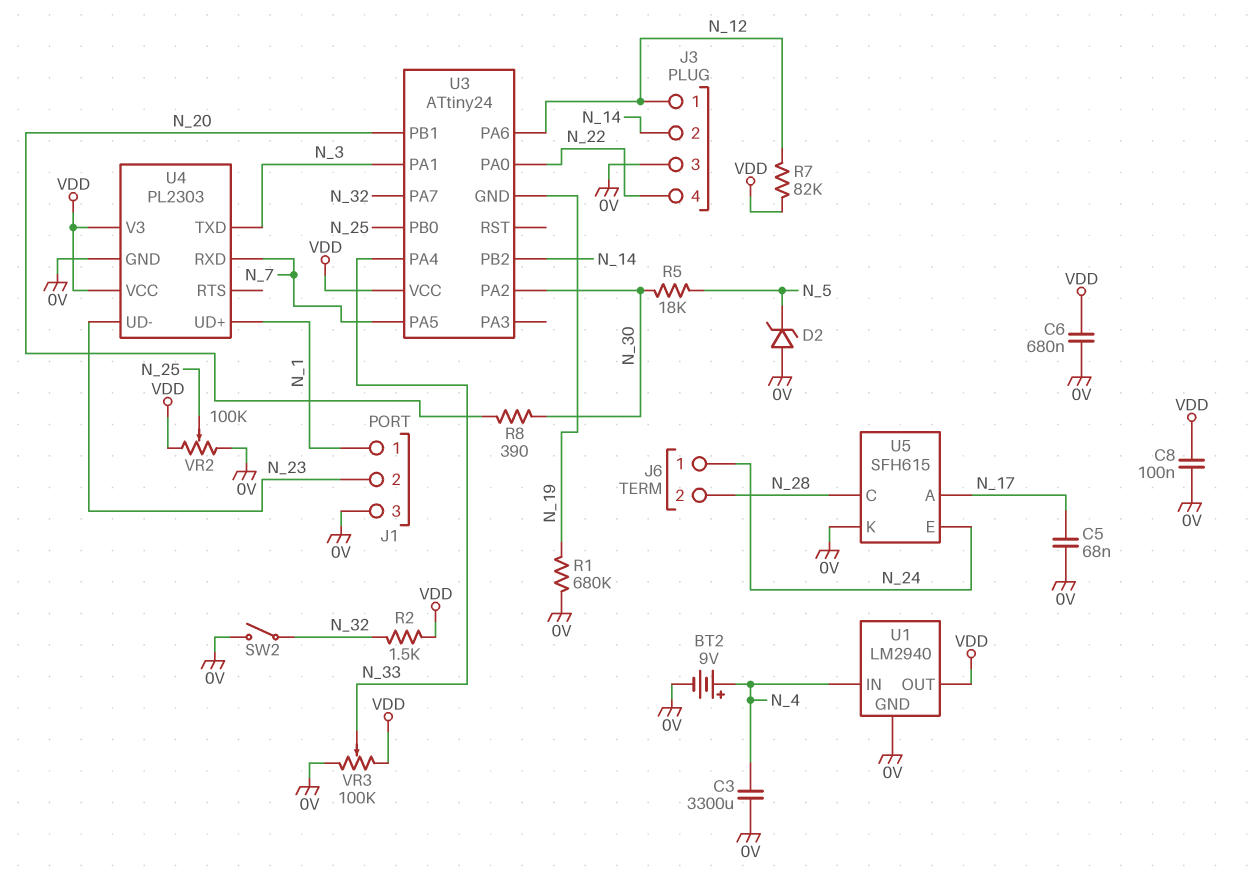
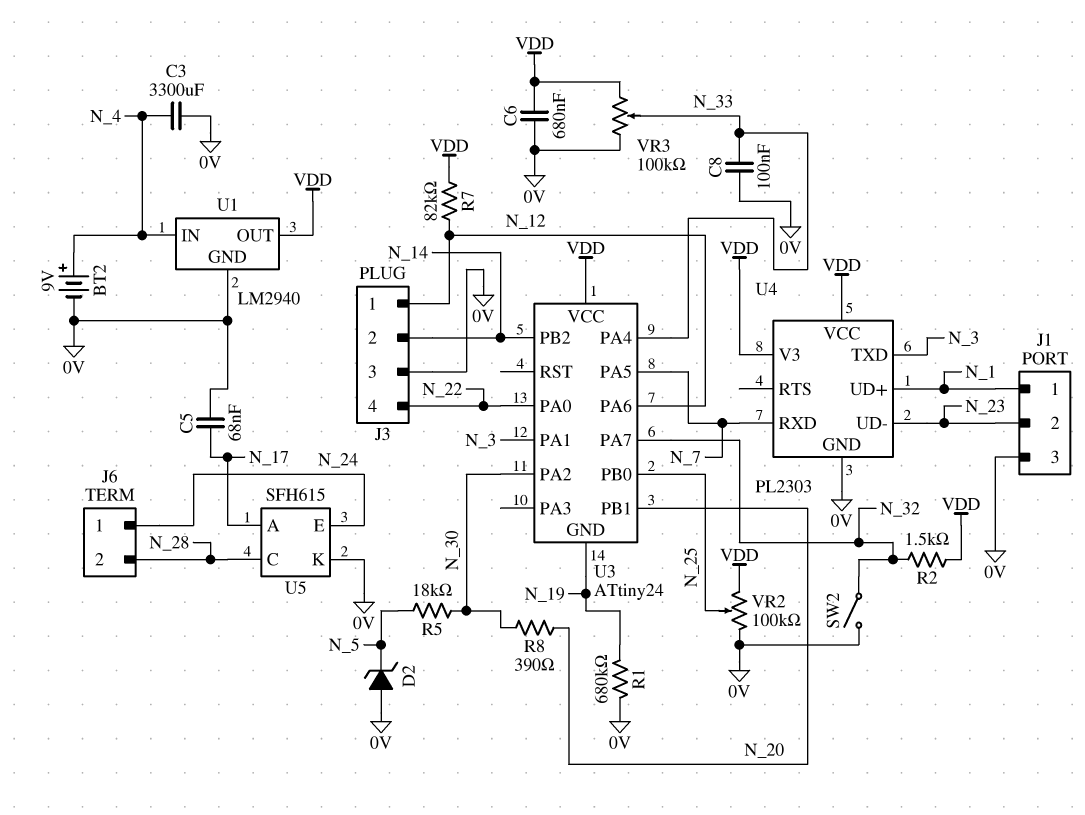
C8: 100nF (0V, VDD) -> 100nF (0V, N_33)

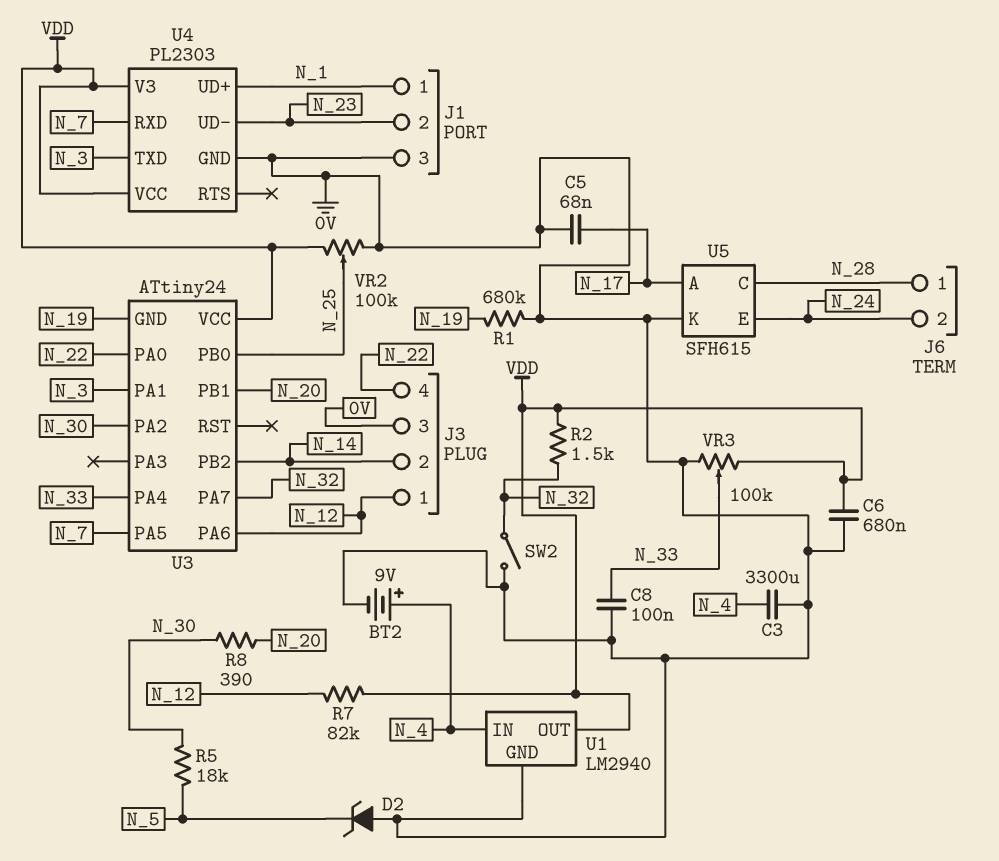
J6 pin 1: N_24 -> N_28
J6 pin 2: N_28 -> N_24

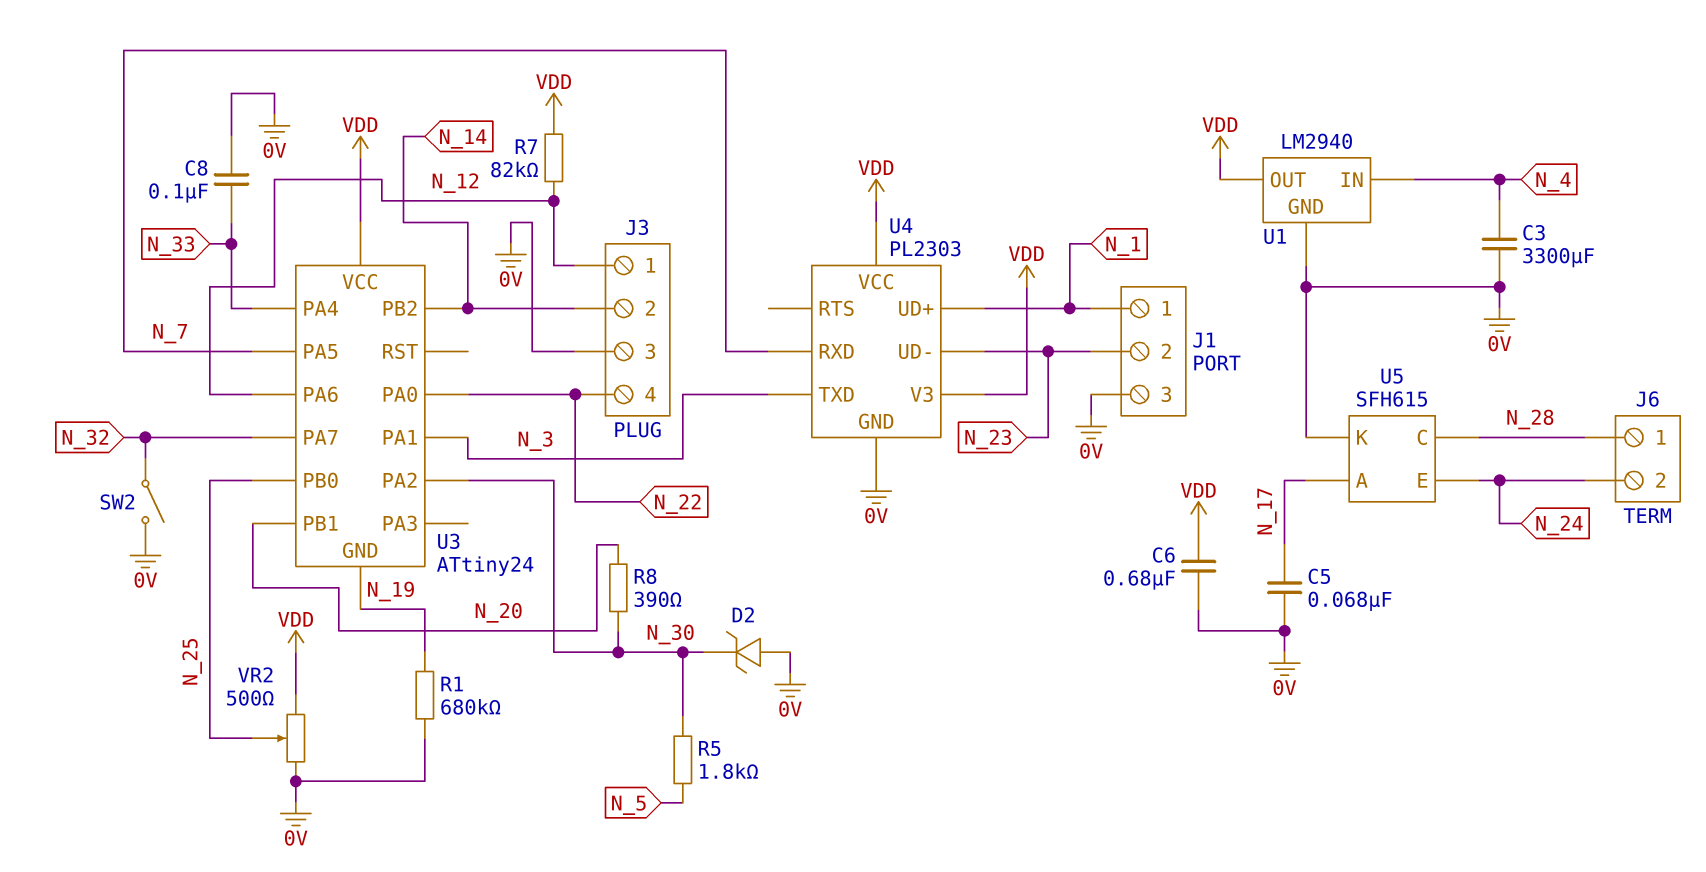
BT2: 9V (plus N_4, minus 0V) -> none
D2: zener (A 0V, K N_5) -> zener (A 0V, K N_30)
R2: 1.5k (N_32, VDD) -> none
R5: 18k (N_5, N_30) -> 1.8k (N_5, N_30)
VR2: 100k (0V, VDD, wiper N_25) -> 500 (0V, VDD, wiper N_25)
VR3: 100k (0V, VDD, wiper N_33) -> none

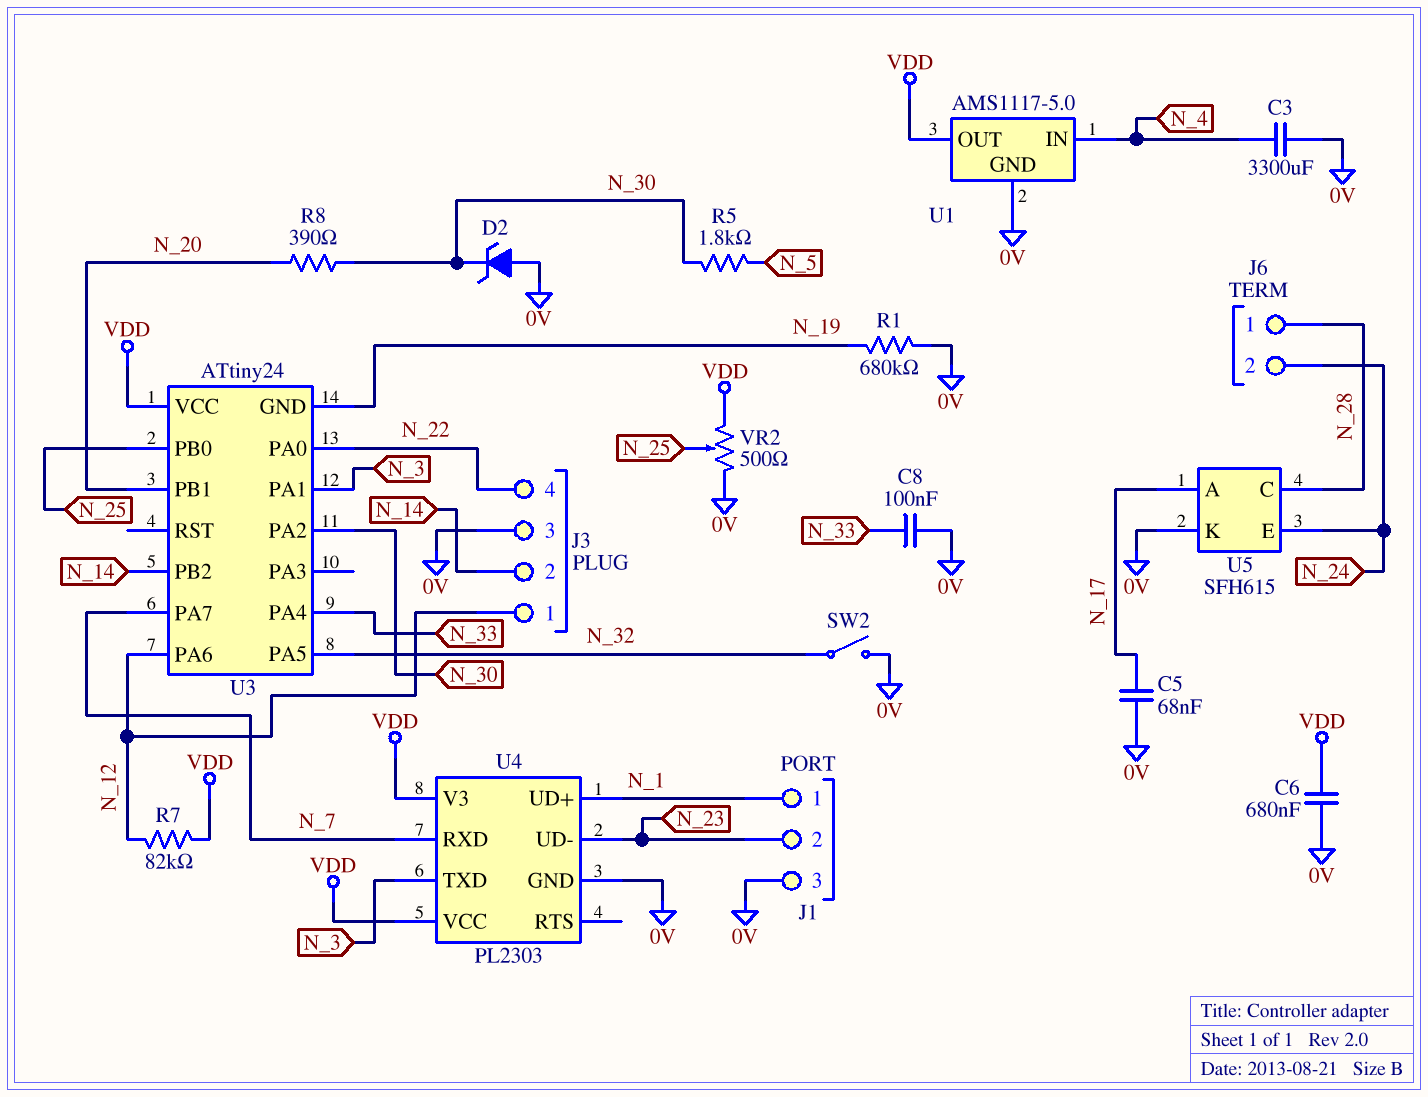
U1: LM2940 -> AMS1117-5.0
U3 pin PA5: N_7 -> N_32
U3 pin PA7: N_32 -> N_7

